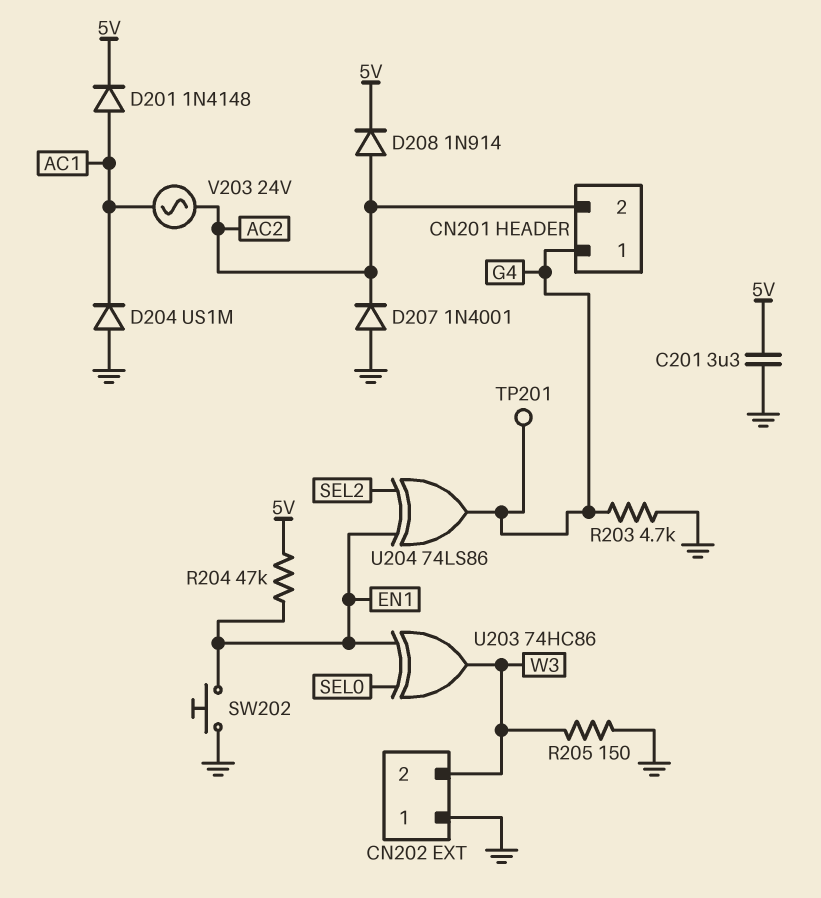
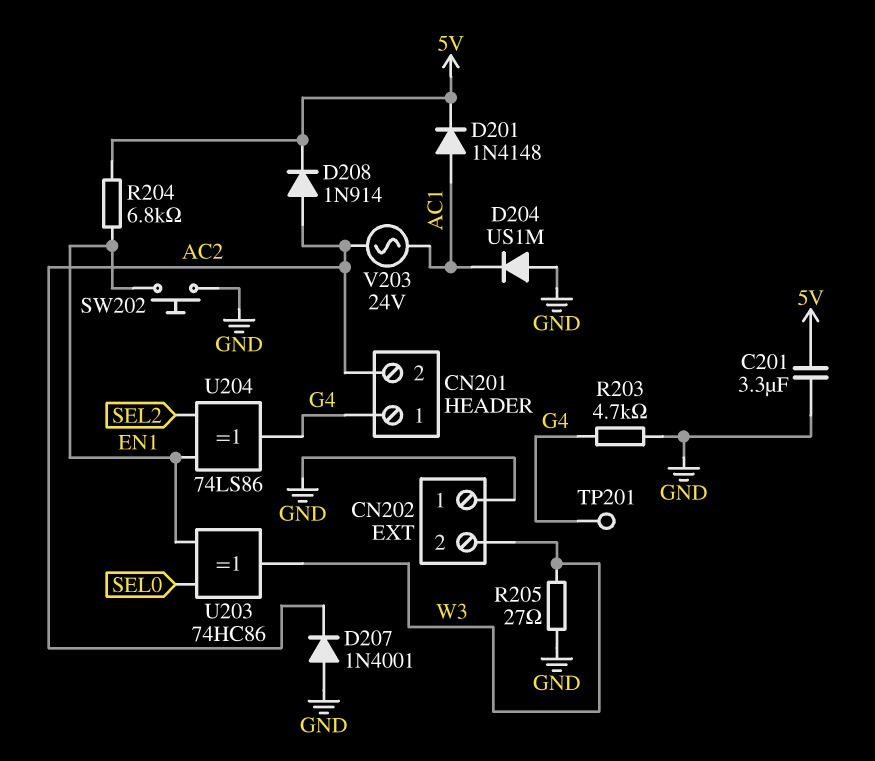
R204: 47k (5V, EN1) -> 6.8k (5V, EN1)
R205: 150 (GND, W3) -> 27 (GND, W3)

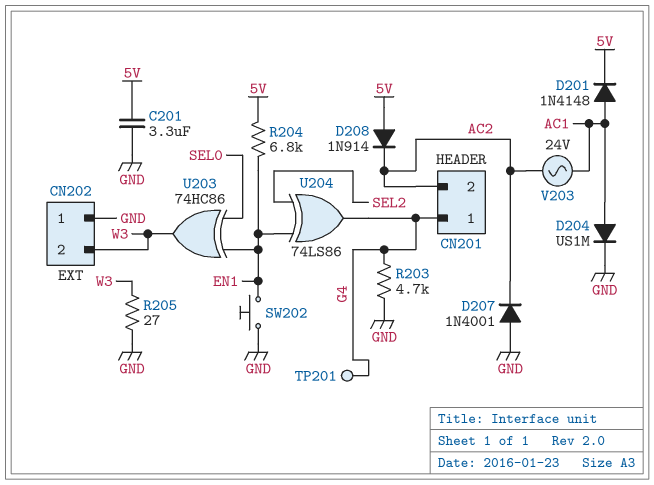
D204: diode US1M (A GND, K AC1) -> diode US1M (A AC1, K GND)
D208: diode 1N914 (A AC2, K 5V) -> diode 1N914 (A 5V, K AC2)

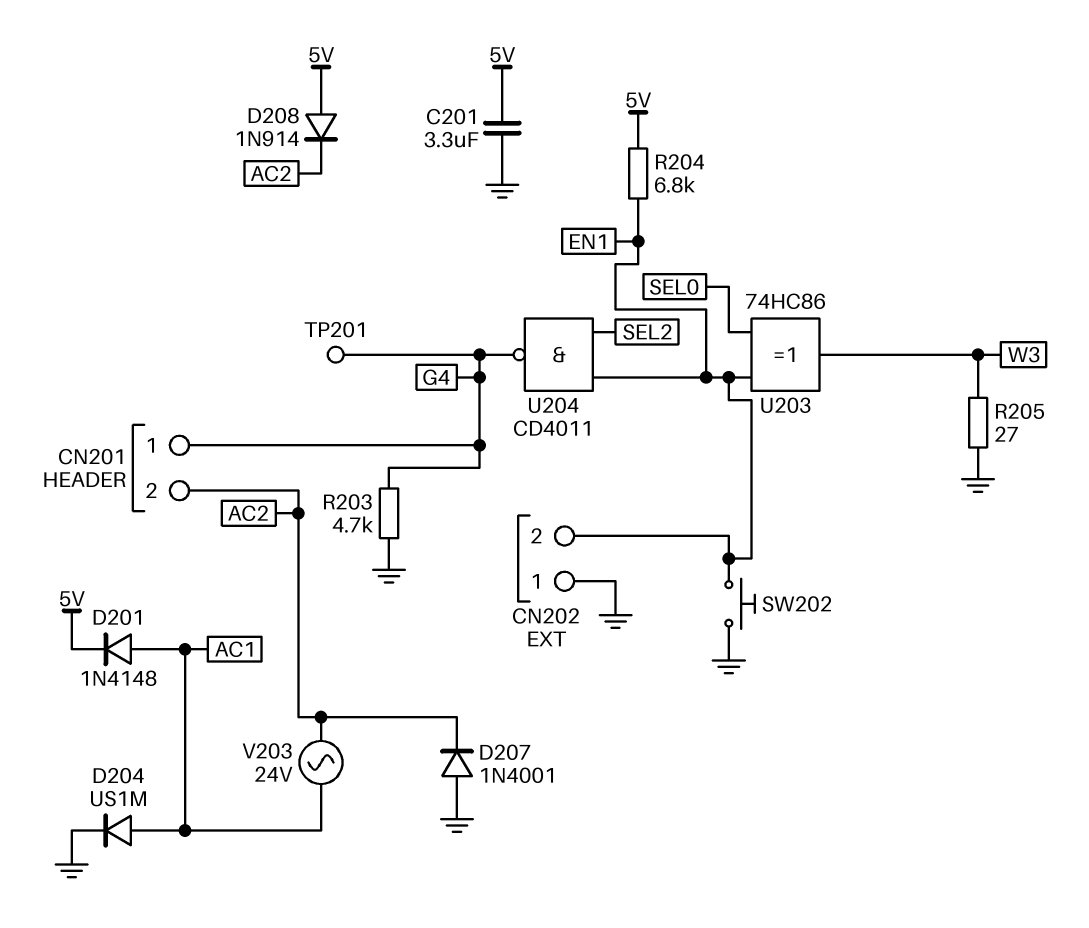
CN202 pin 2: W3 -> EN1
U204: XOR 74LS86 (in EN1, in SEL2, out G4) -> NAND CD4011 (in EN1, in SEL2, out G4)

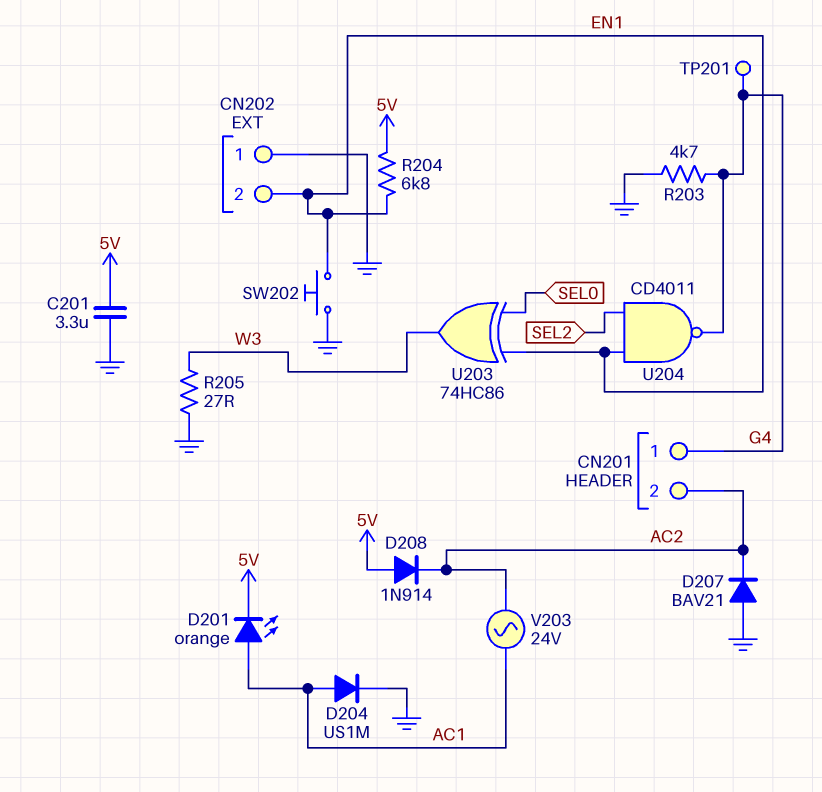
D201: diode 1N4148 (A AC1, K 5V) -> LED orange (A AC1, K 5V)
D207: diode 1N4001 (A GND, K AC2) -> diode BAV21 (A GND, K AC2)

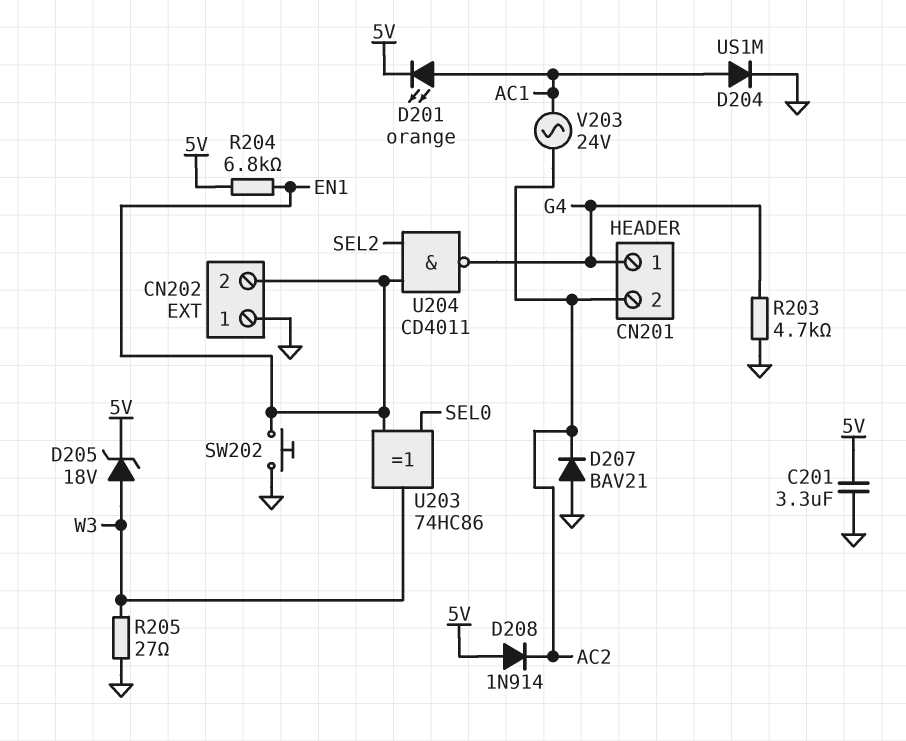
D205: none -> zener 18V (A W3, K 5V)
TP201: test point (G4) -> none

